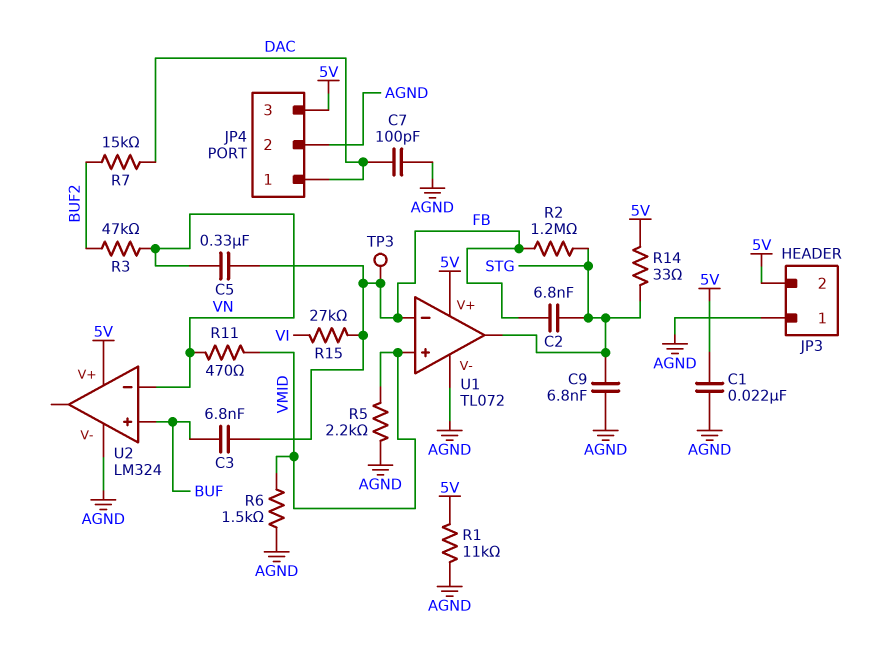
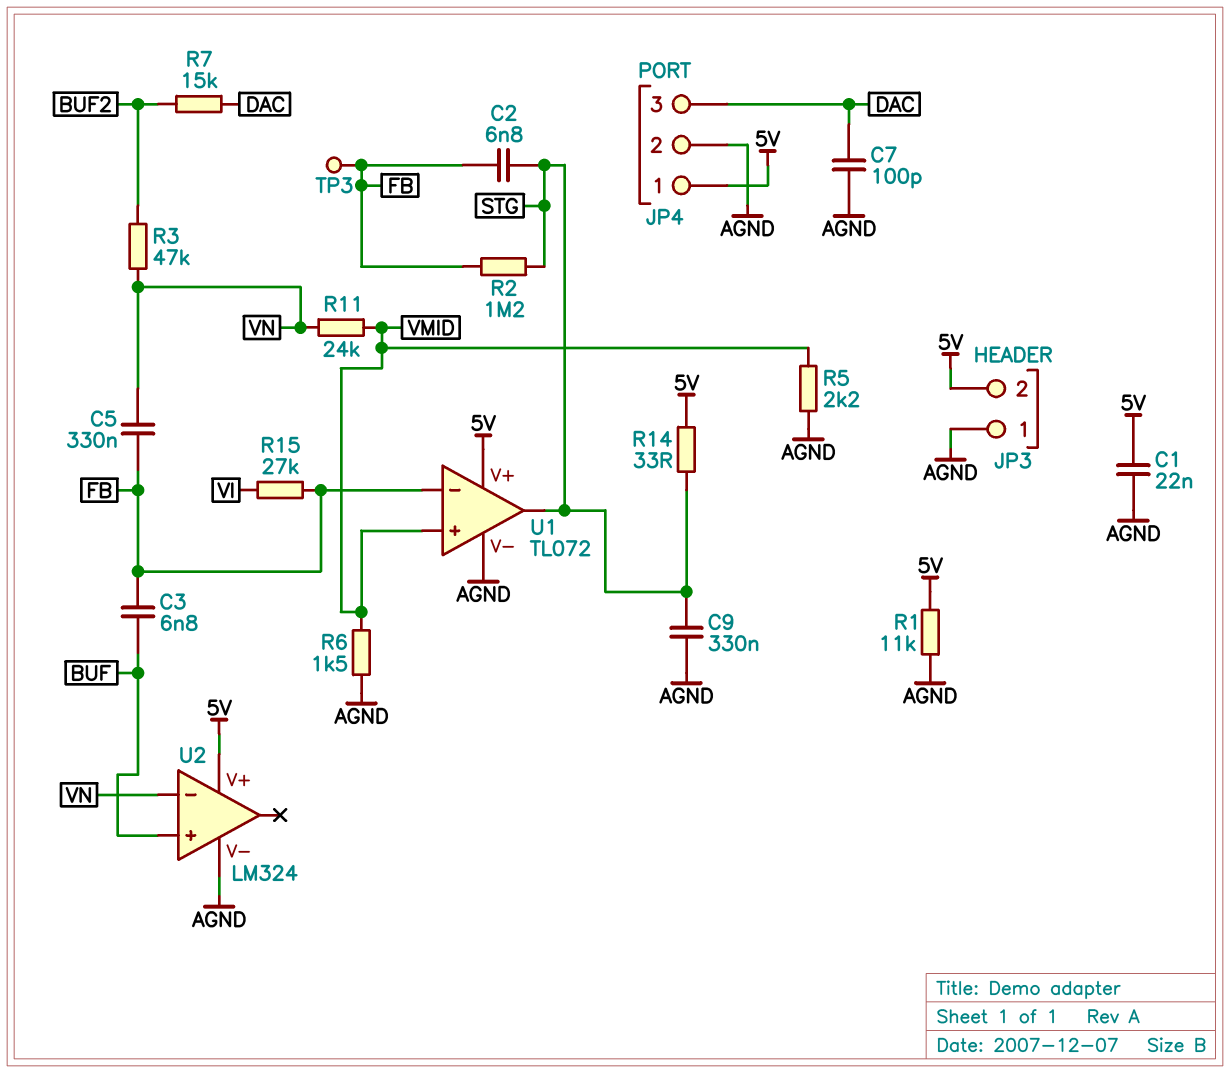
C9: 6.8nF (AGND, STG) -> 330nF (AGND, STG)
JP4 pin 1: DAC -> 5V
JP4 pin 3: 5V -> DAC
R11: 470 (VMID, VN) -> 24k (VMID, VN)

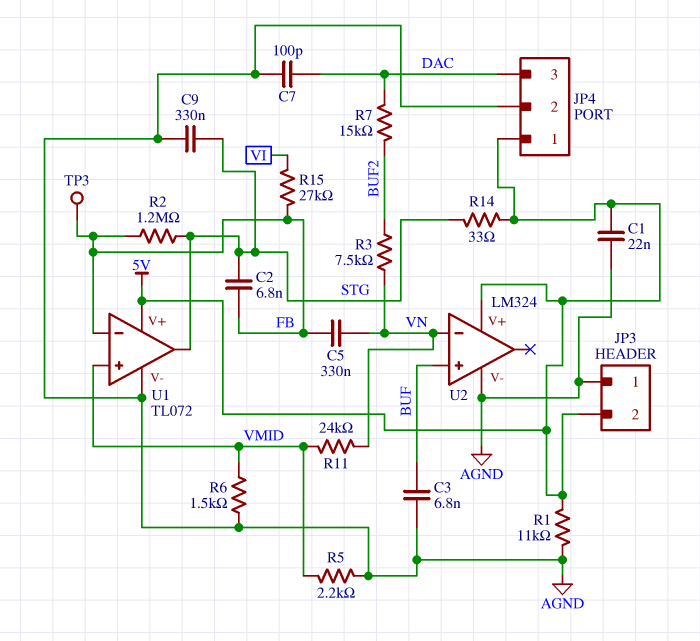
C3: 6.8nF (BUF, FB) -> 6.8nF (AGND, BUF)
R3: 47k (BUF2, VN) -> 7.5k (BUF2, VN)

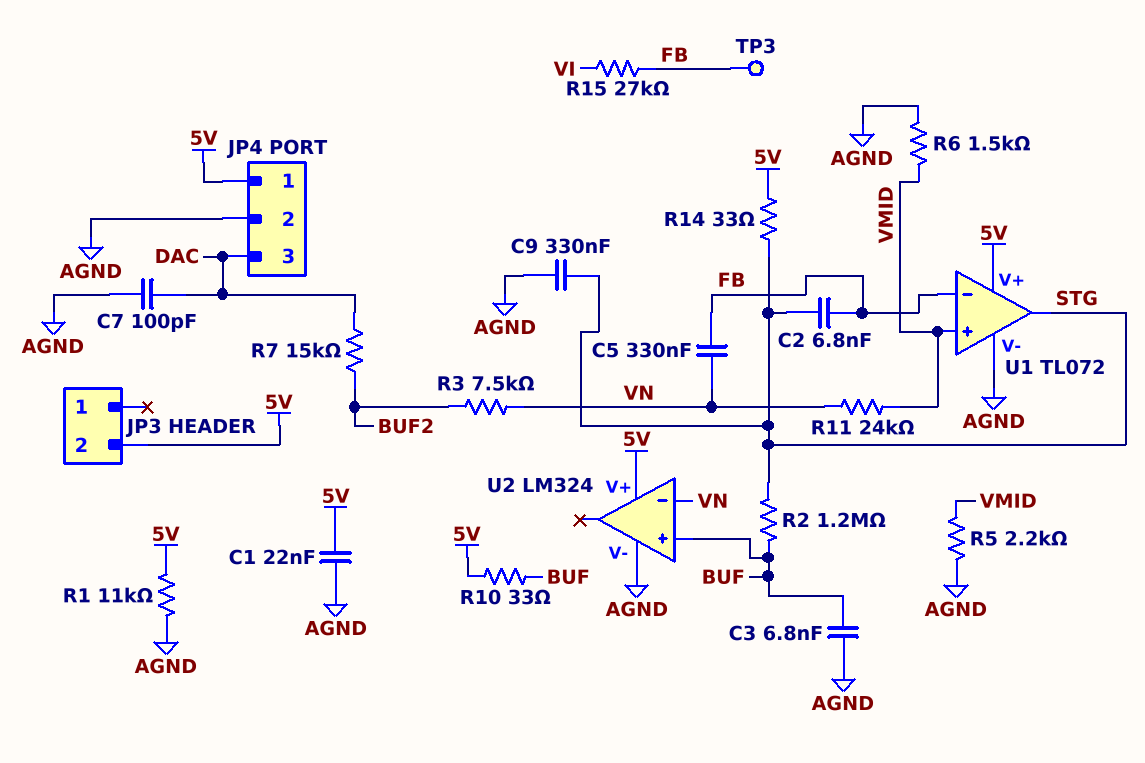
JP3 pin 1: AGND -> none
R2: 1.2M (FB, STG) -> 1.2M (BUF, STG)
R10: none -> 33 (5V, BUF)

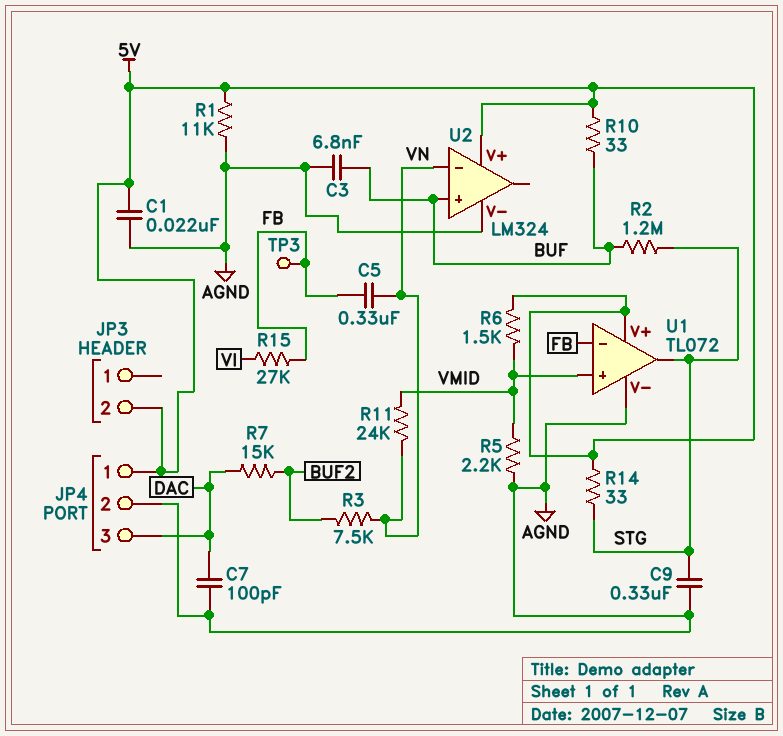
C2: 6.8nF (FB, STG) -> none
R6: 1.5k (AGND, VMID) -> 1.5k (5V, VMID)

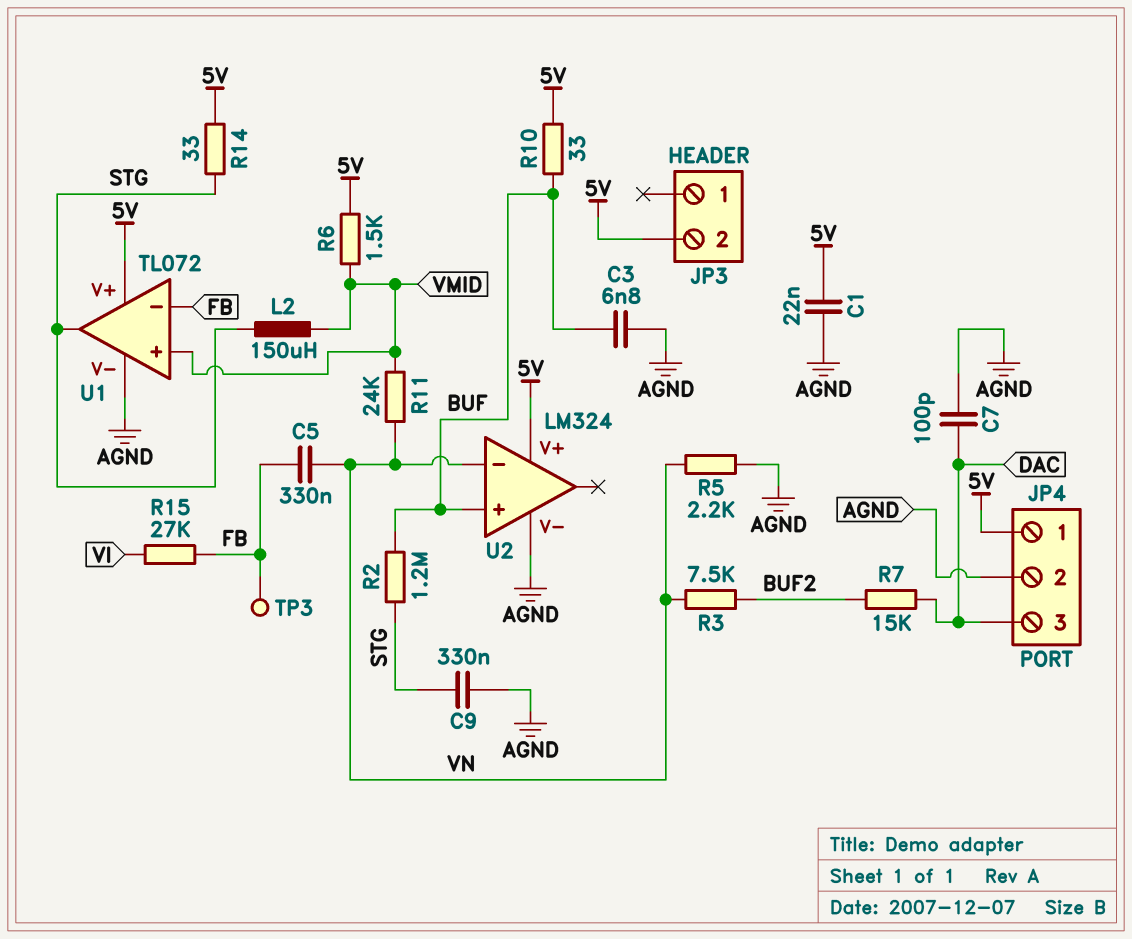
L2: none -> 150uH (STG, VMID)
R1: 11k (5V, AGND) -> none
R5: 2.2k (AGND, VMID) -> 2.2k (AGND, VN)

